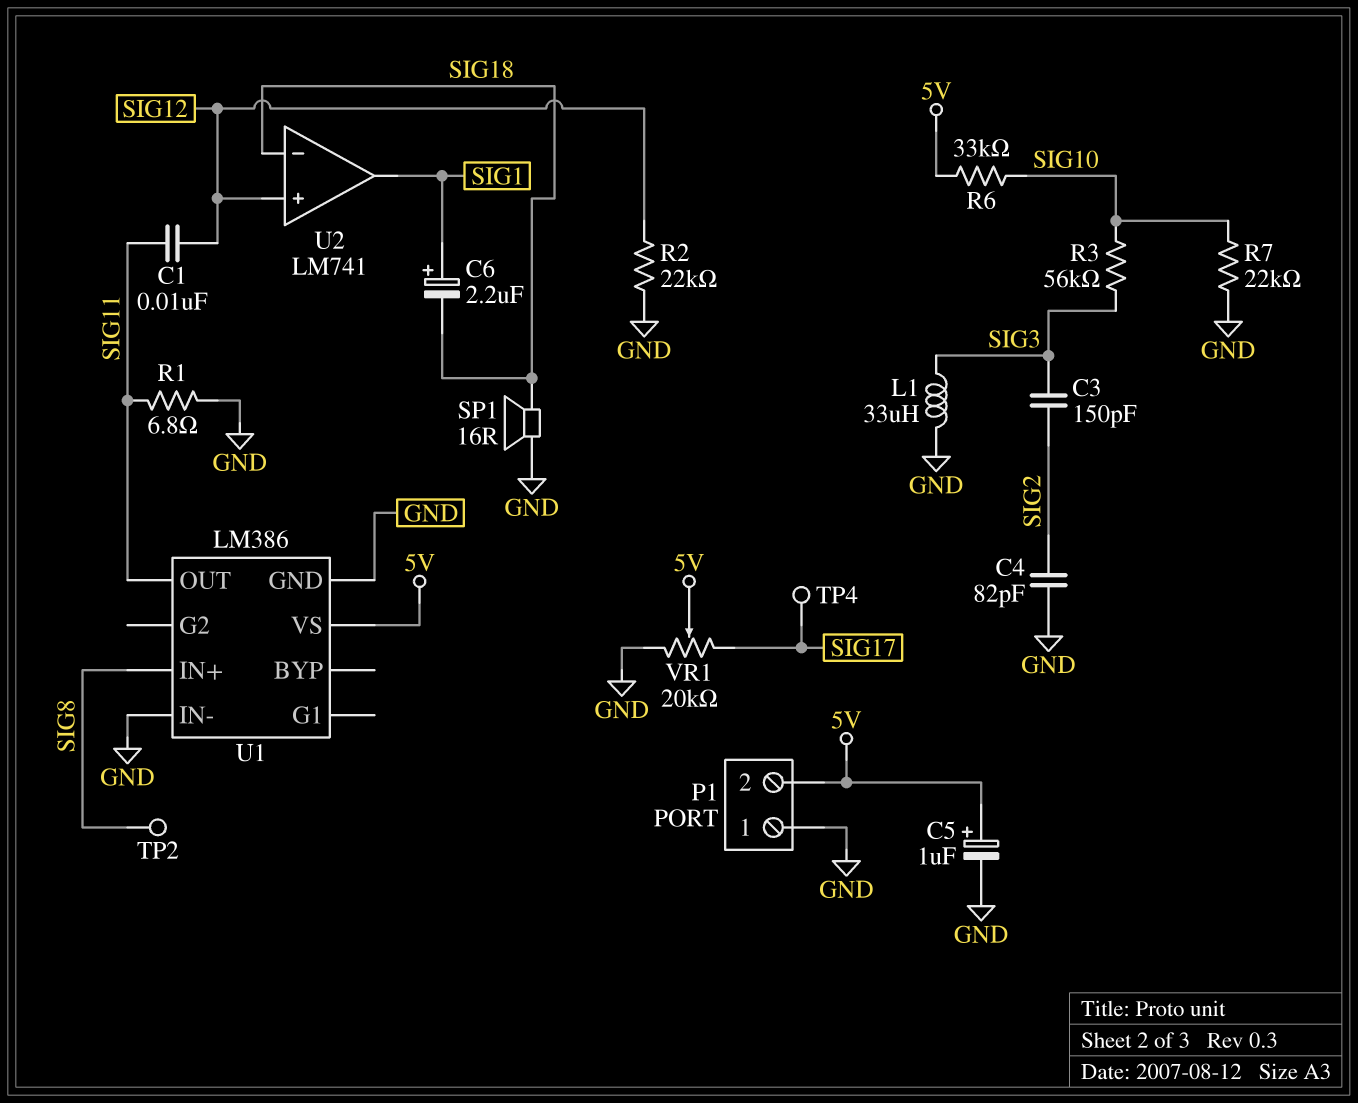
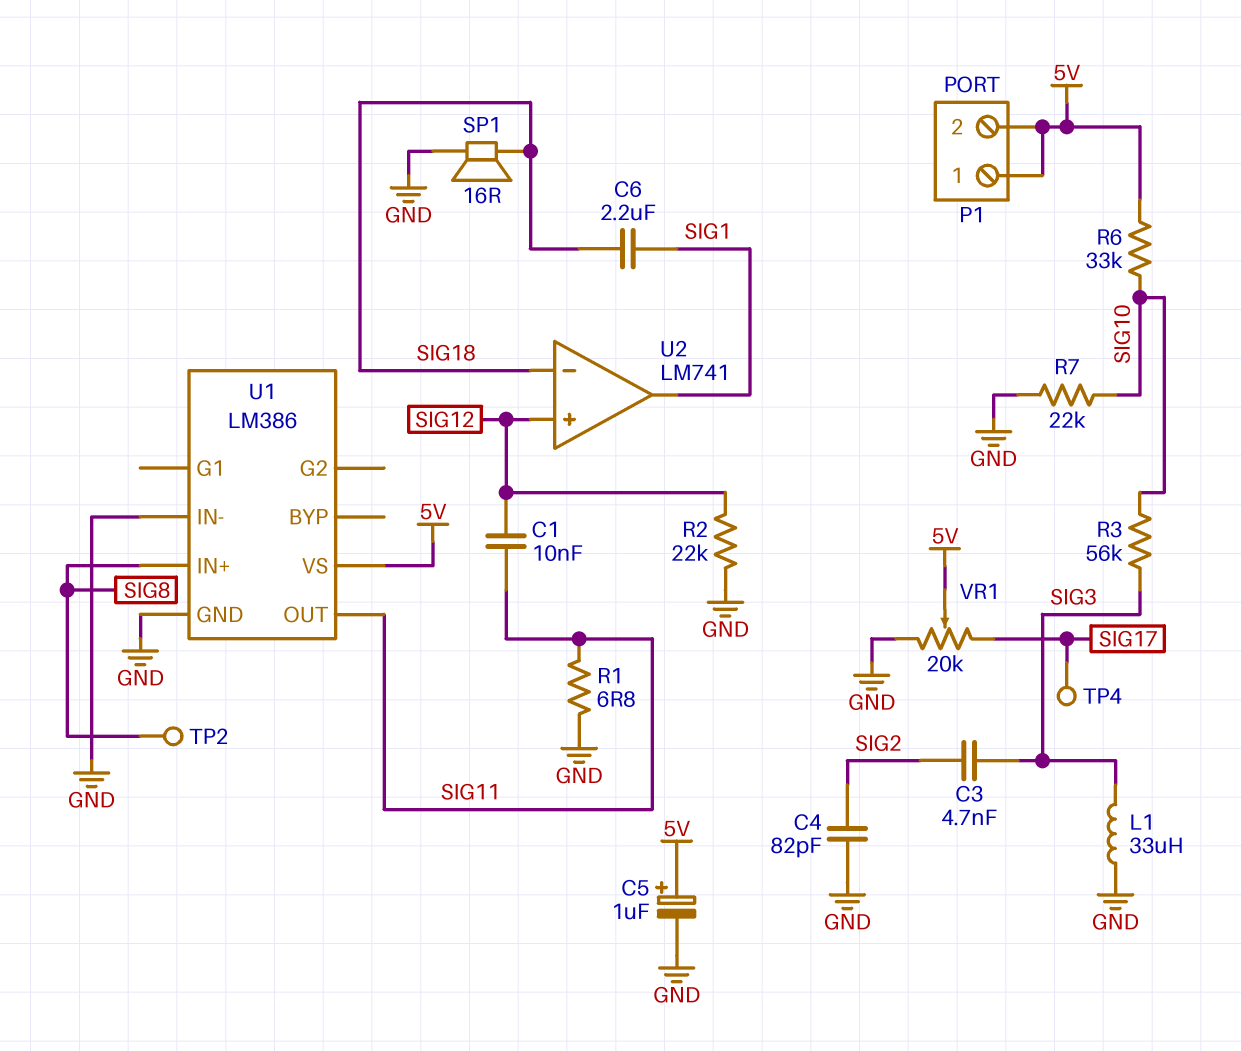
C3: 150pF (SIG2, SIG3) -> 4.7nF (SIG2, SIG3)
C6: 2.2uF (plus SIG1, minus SIG18) -> 2.2uF (SIG1, SIG18)
P1 pin 1: GND -> 5V

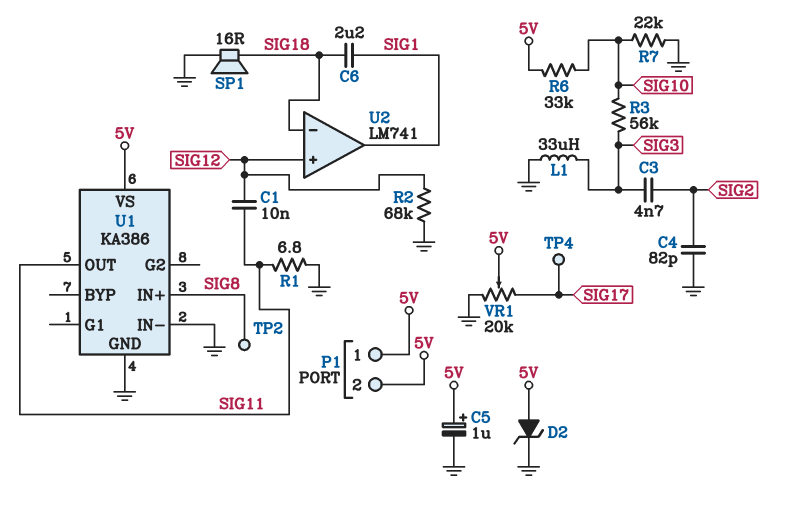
D2: none -> zener (A 5V, K GND)
R2: 22k (GND, SIG12) -> 68k (GND, SIG12)
U1: LM386 -> KA386

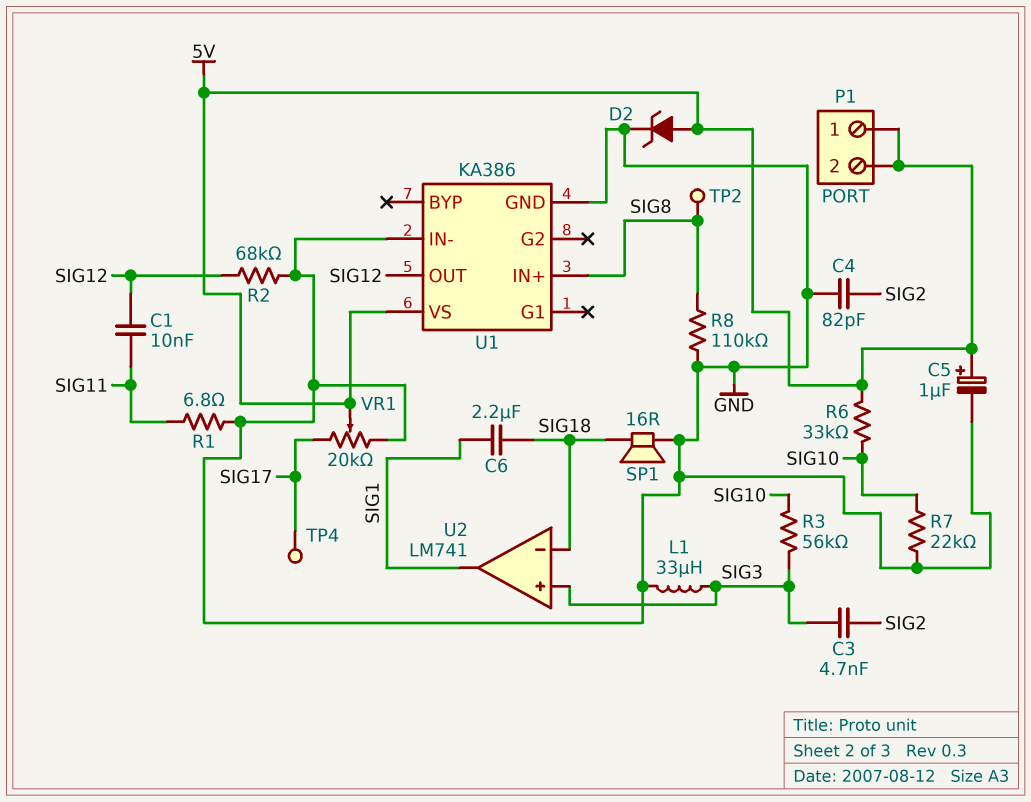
R8: none -> 110k (GND, SIG8)
U1 pin OUT: SIG11 -> SIG12
U2 pin in+: SIG12 -> SIG3

